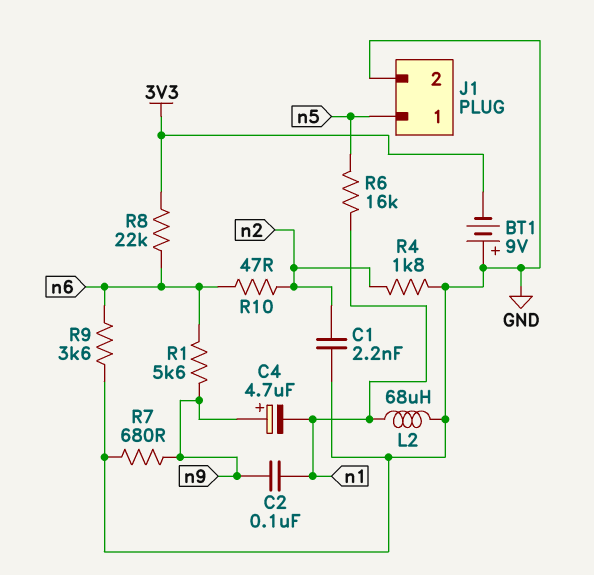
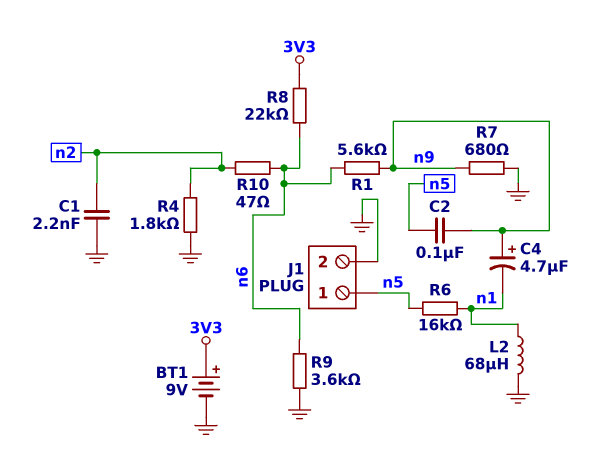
BT1: 9V (plus GND, minus 3V3) -> 9V (plus 3V3, minus GND)
C2: 100nF (n1, n9) -> 100nF (n5, n9)

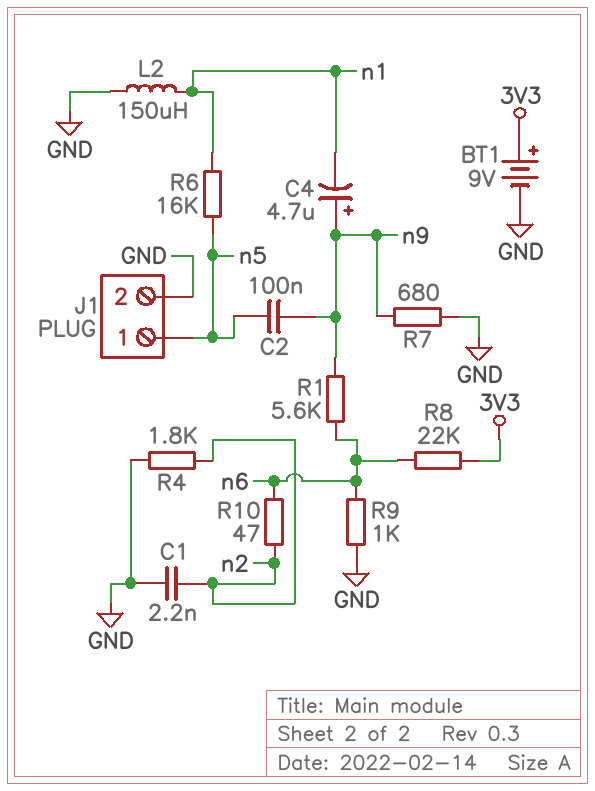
L2: 68uH (GND, n1) -> 150uH (GND, n1)
R9: 3.6k (GND, n6) -> 1k (GND, n6)

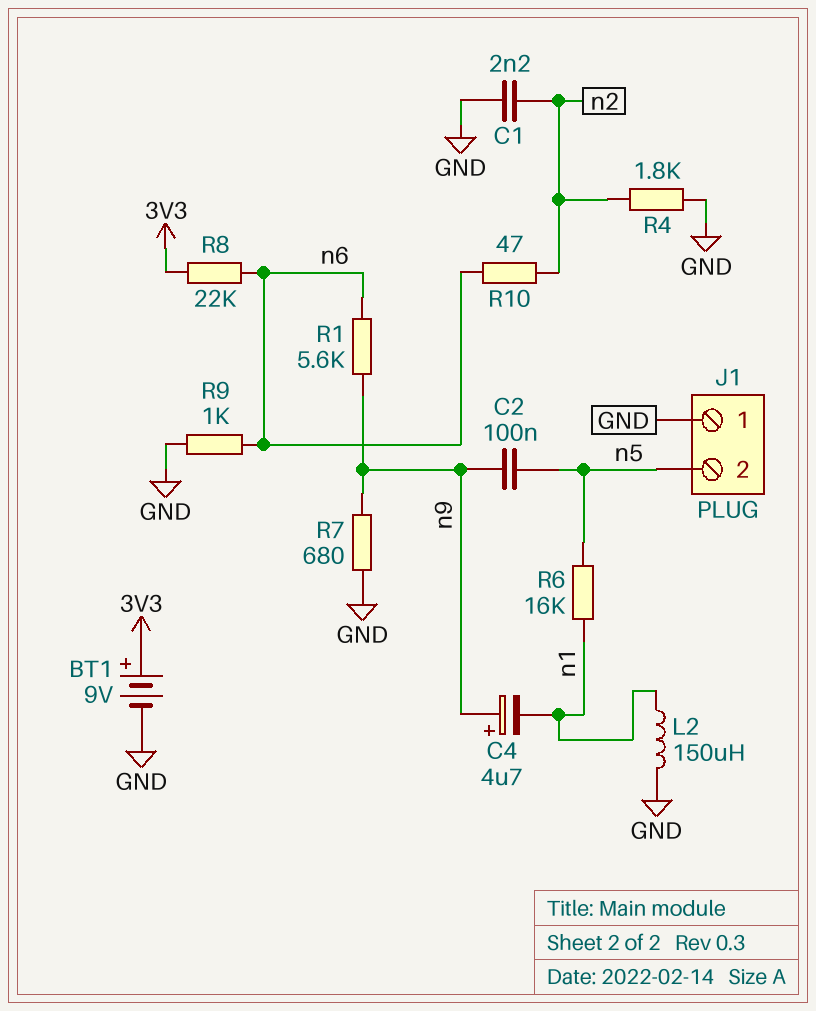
J1 pin 1: n5 -> GND
J1 pin 2: GND -> n5

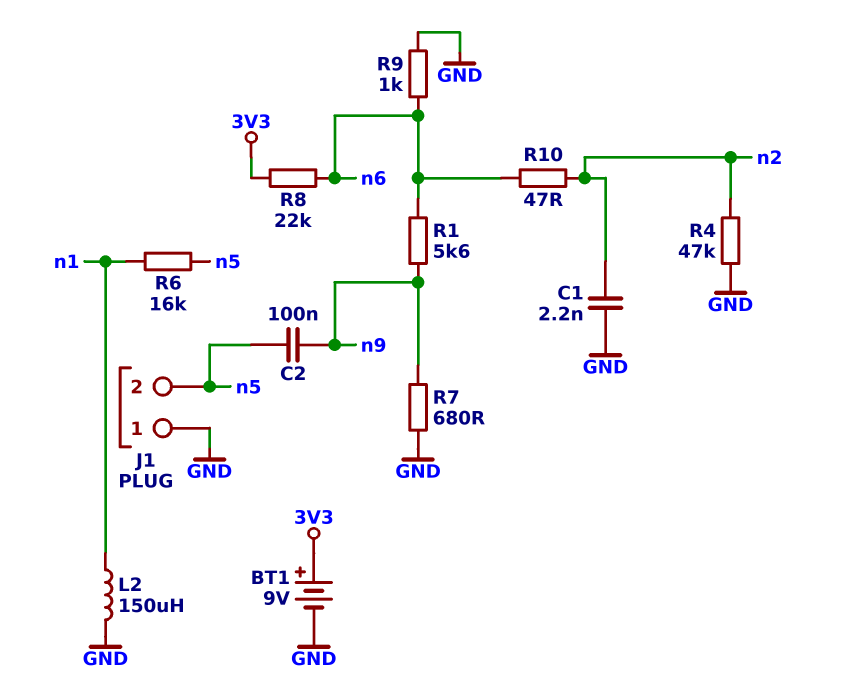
C4: 4.7uF (plus n9, minus n1) -> none
R4: 1.8k (GND, n2) -> 47k (GND, n2)

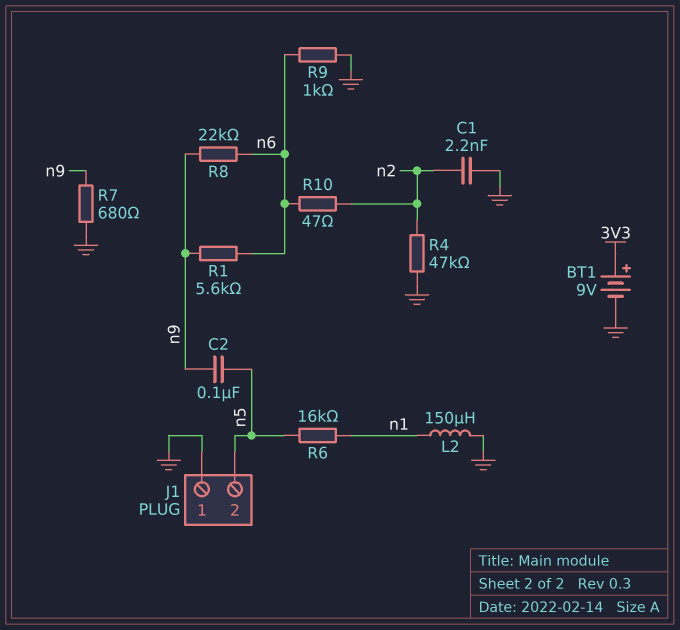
R8: 22k (3V3, n6) -> 22k (n6, n9)

